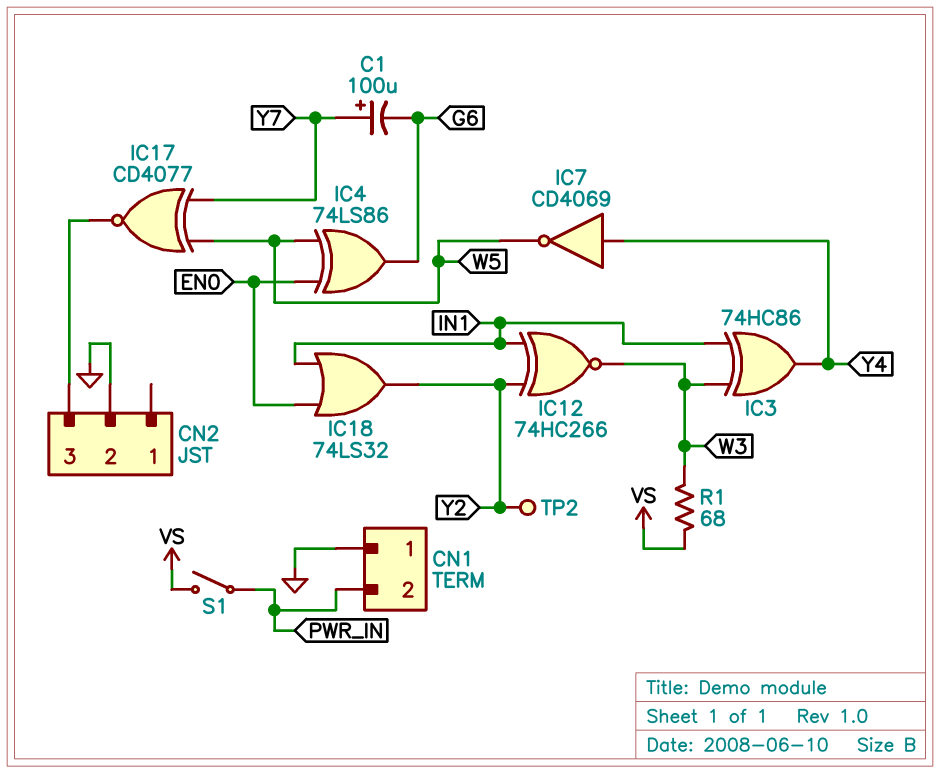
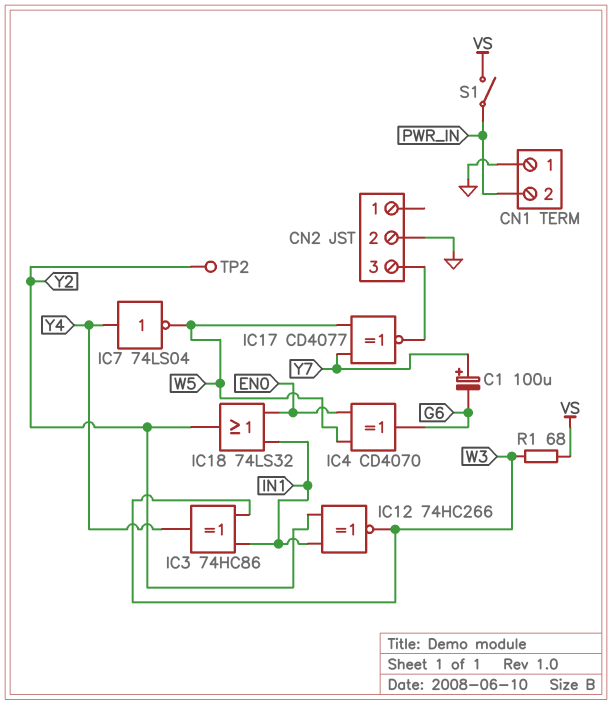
IC4: XOR 74LS86 (in EN0, in W5, out G6) -> XOR CD4070 (in EN0, in W5, out G6)
IC7: NOT CD4069 (in Y4, out W5) -> NOT 74LS04 (in Y4, out W5)

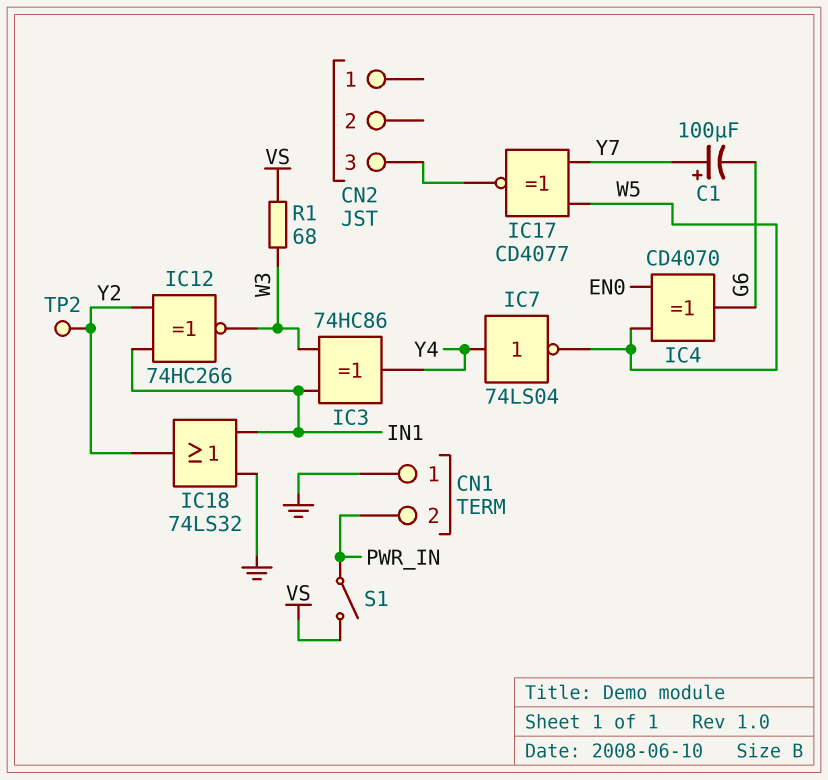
CN2 pin 2: GND -> none
IC18: OR 74LS32 (in EN0, in IN1, out Y2) -> OR 74LS32 (in GND, in IN1, out Y2)

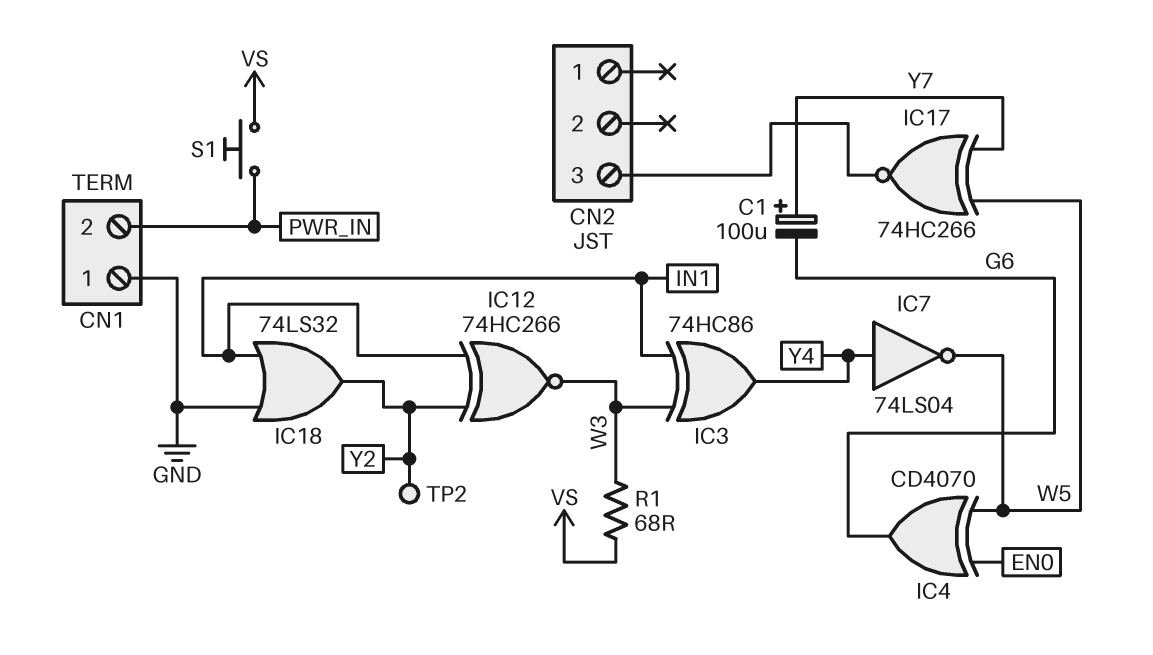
IC17: XNOR CD4077 (in W5, in Y7, out CN2/3) -> XNOR 74HC266 (in W5, in Y7, out CN2/3)
S1: switch (PWR_IN, VS) -> button (PWR_IN, VS)

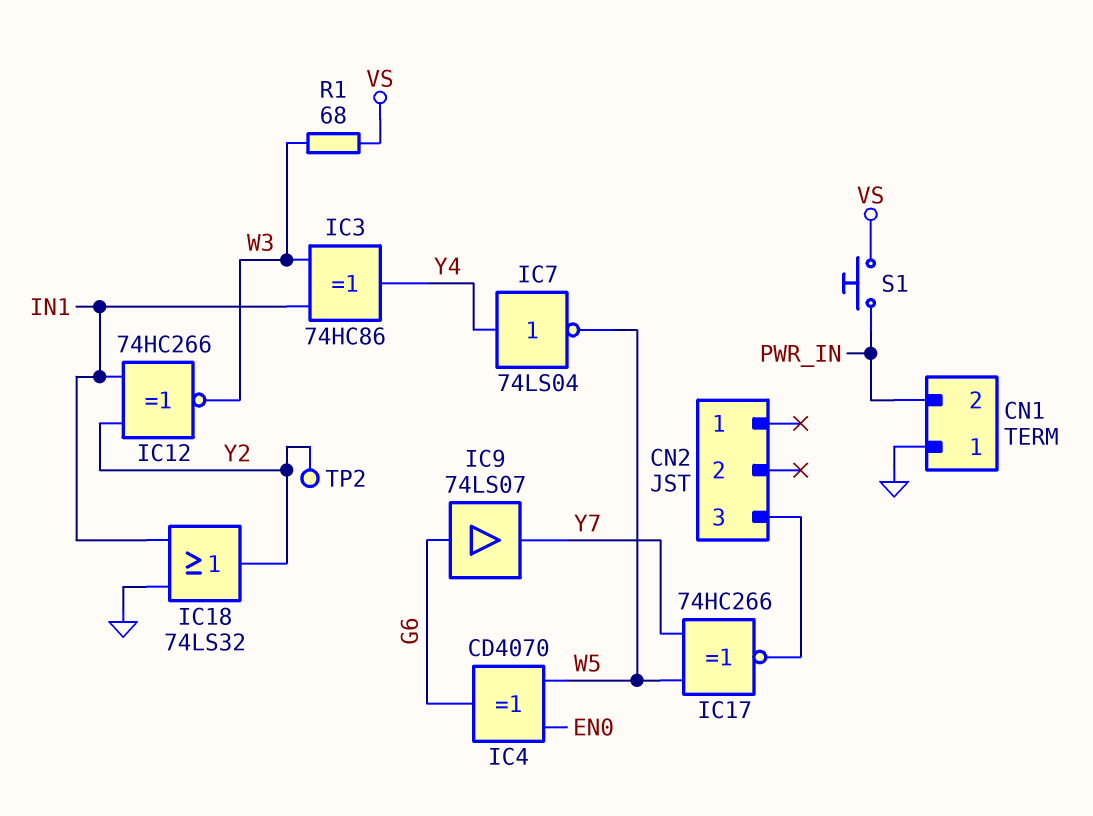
C1: 100uF (plus Y7, minus G6) -> none
IC9: none -> buffer 74LS07 (in G6, out Y7)

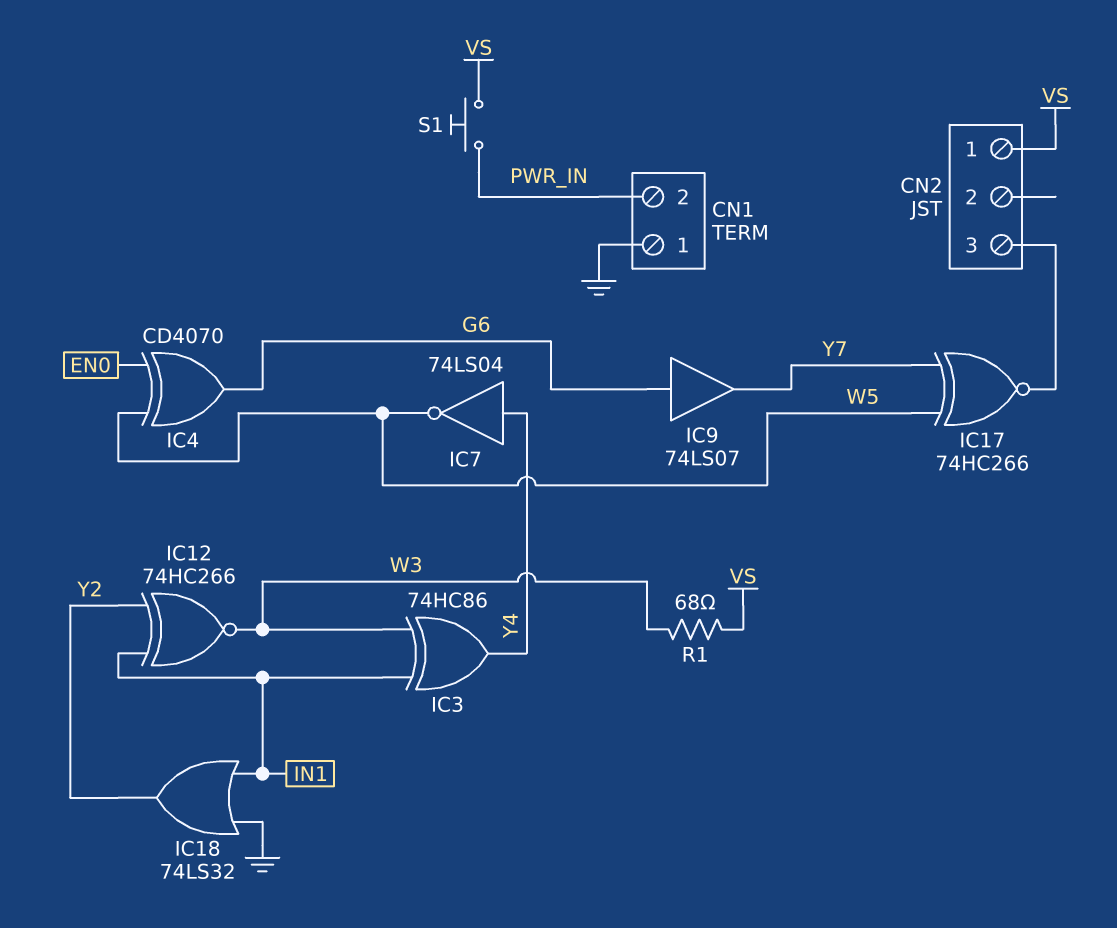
CN2 pin 1: none -> VS
TP2: test point (Y2) -> none

